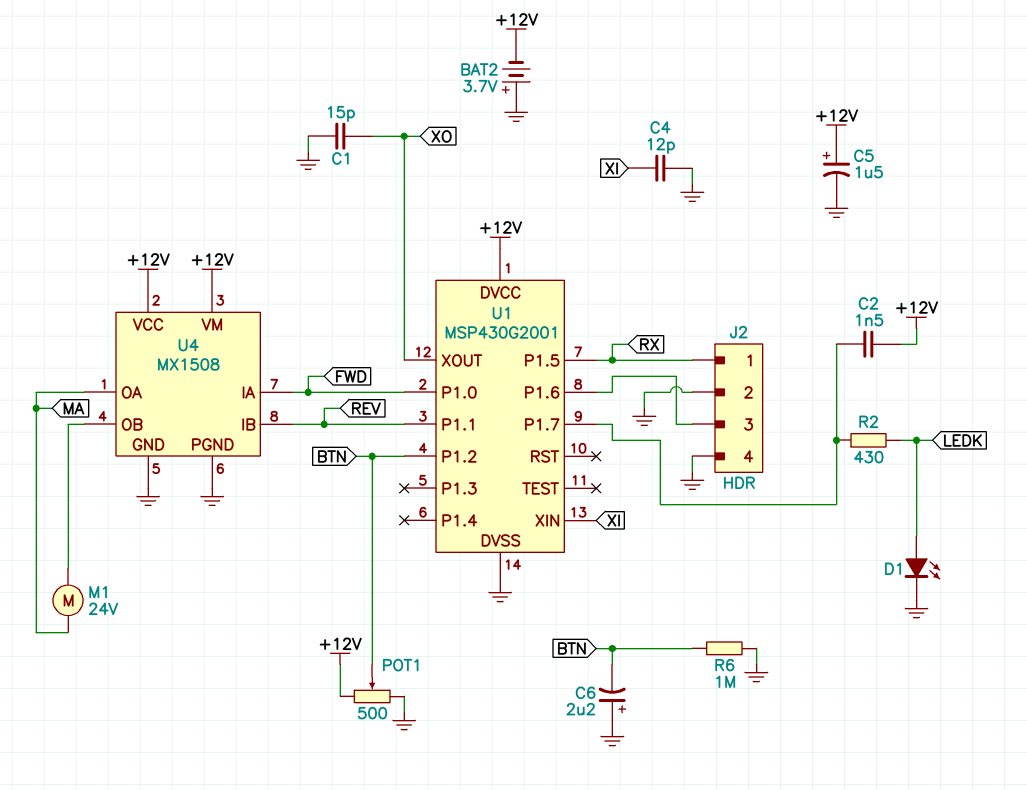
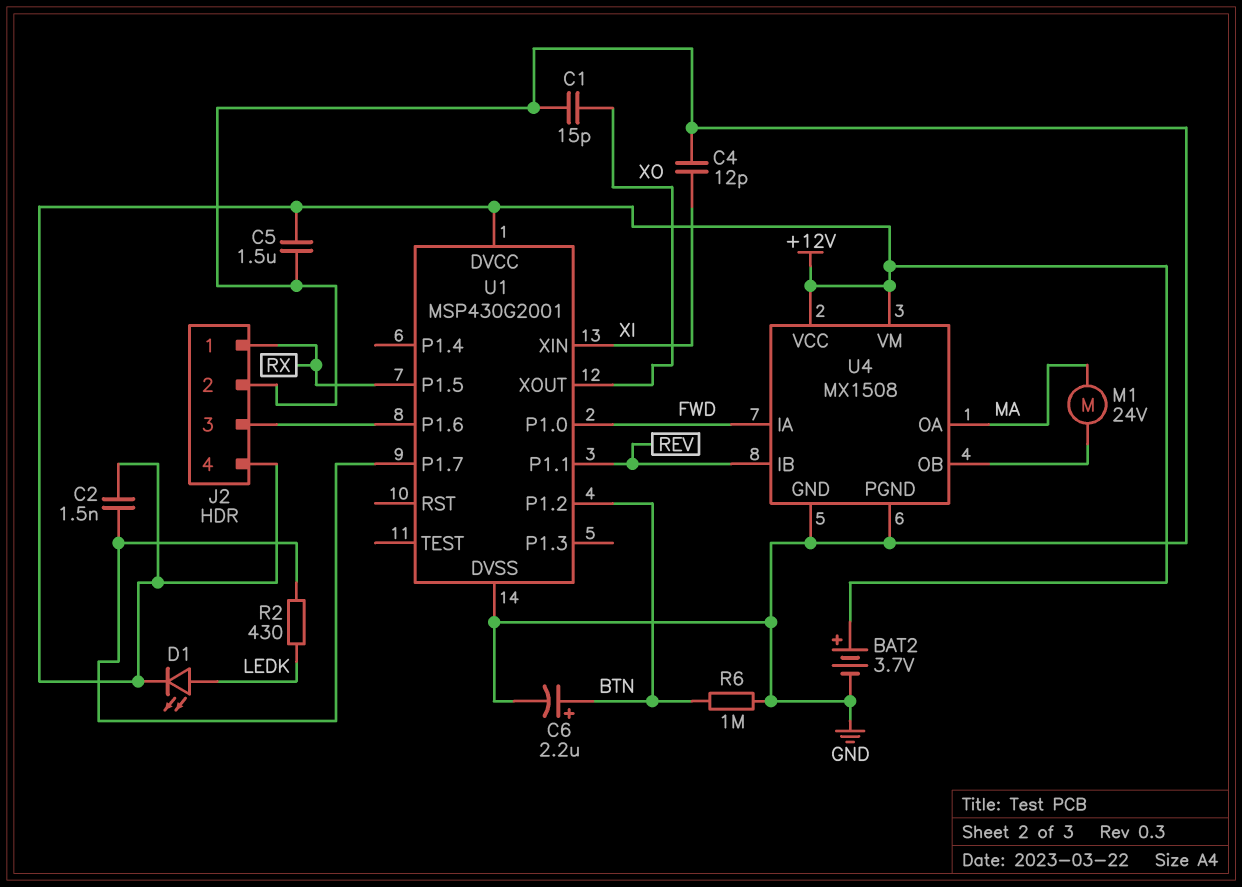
BAT2: 3.7V (plus GND, minus +12V) -> 3.7V (plus +12V, minus GND)
C5: 1.5uF (plus +12V, minus GND) -> 1.5uF (+12V, GND)
C6: 2.2uF (plus GND, minus BTN) -> 2.2uF (plus BTN, minus GND)
D1: LED (A LEDK, K GND) -> LED (A LEDK, K +12V)
J2 pin 4: GND -> +12V
POT1: 500 (+12V, GND, wiper BTN) -> none

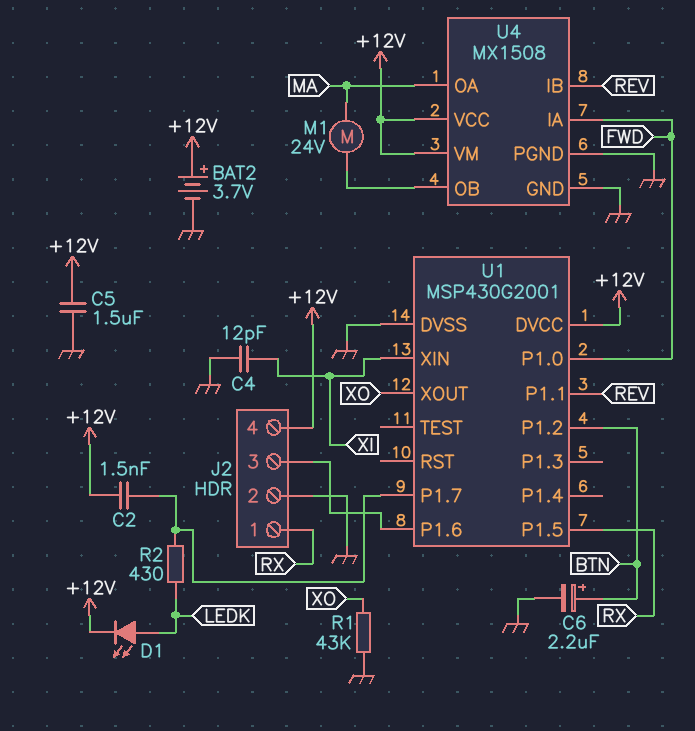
C1: 15pF (GND, XO) -> none
R1: none -> 43k (GND, XO)
R6: 1M (BTN, GND) -> none

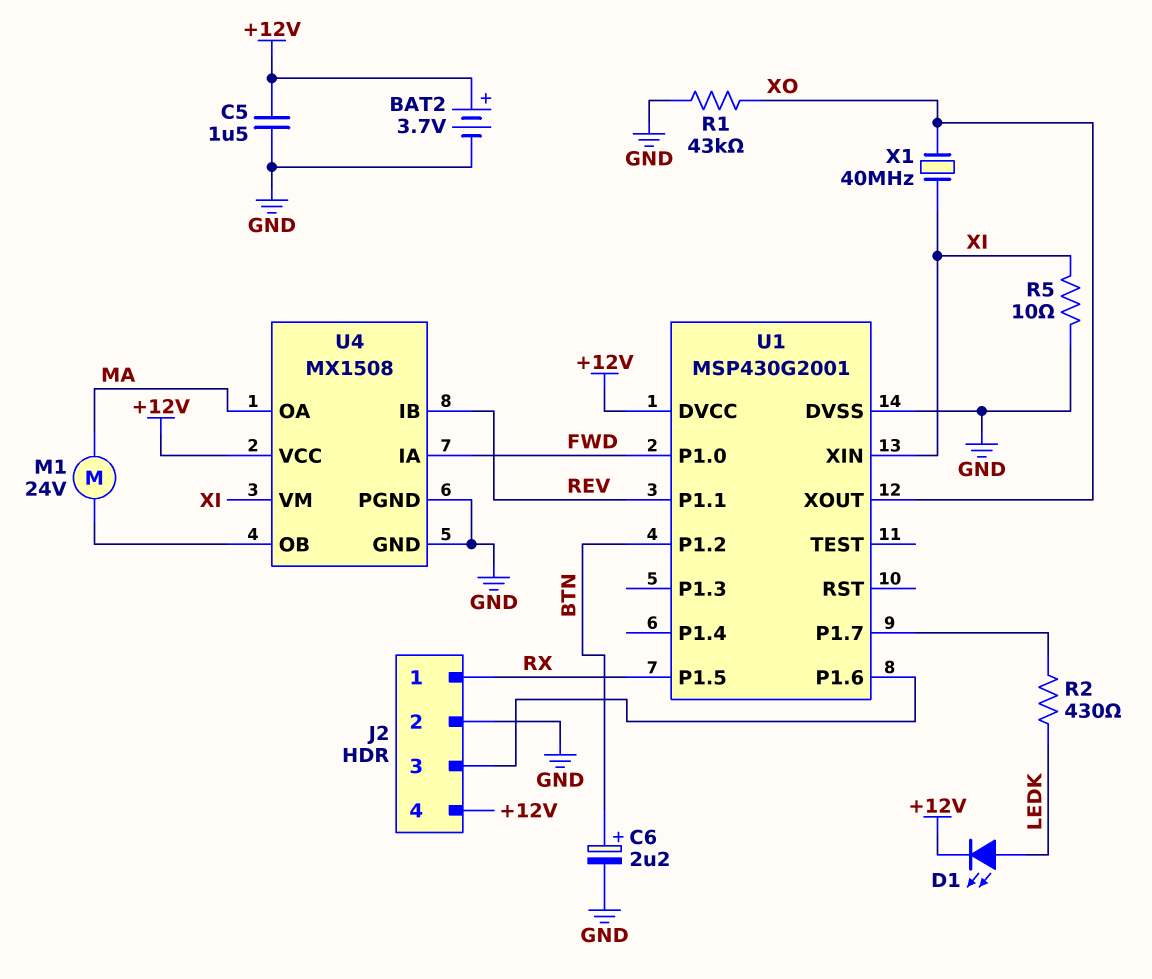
C2: 1.5nF (+12V, U1/P1.7) -> none
C4: 12pF (GND, XI) -> none
R5: none -> 10 (GND, XI)
U4 pin VM: +12V -> XI
X1: none -> 40MHz (XI, XO)

